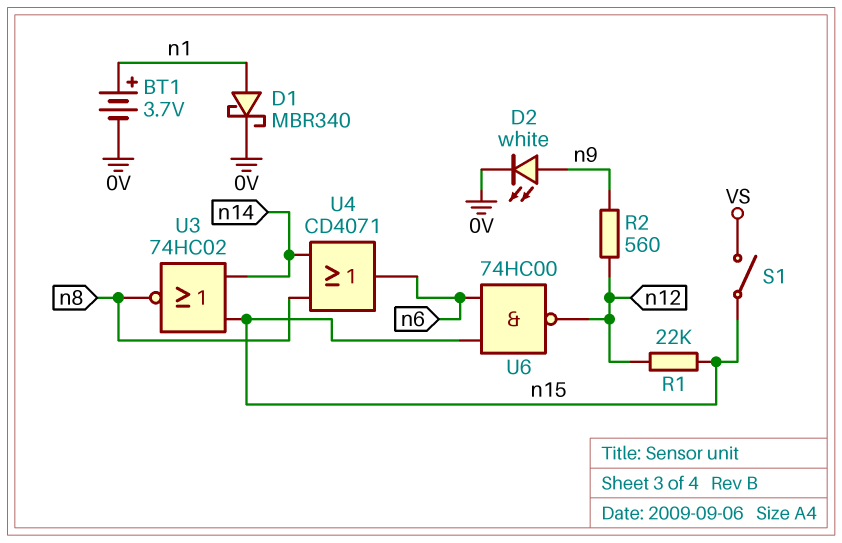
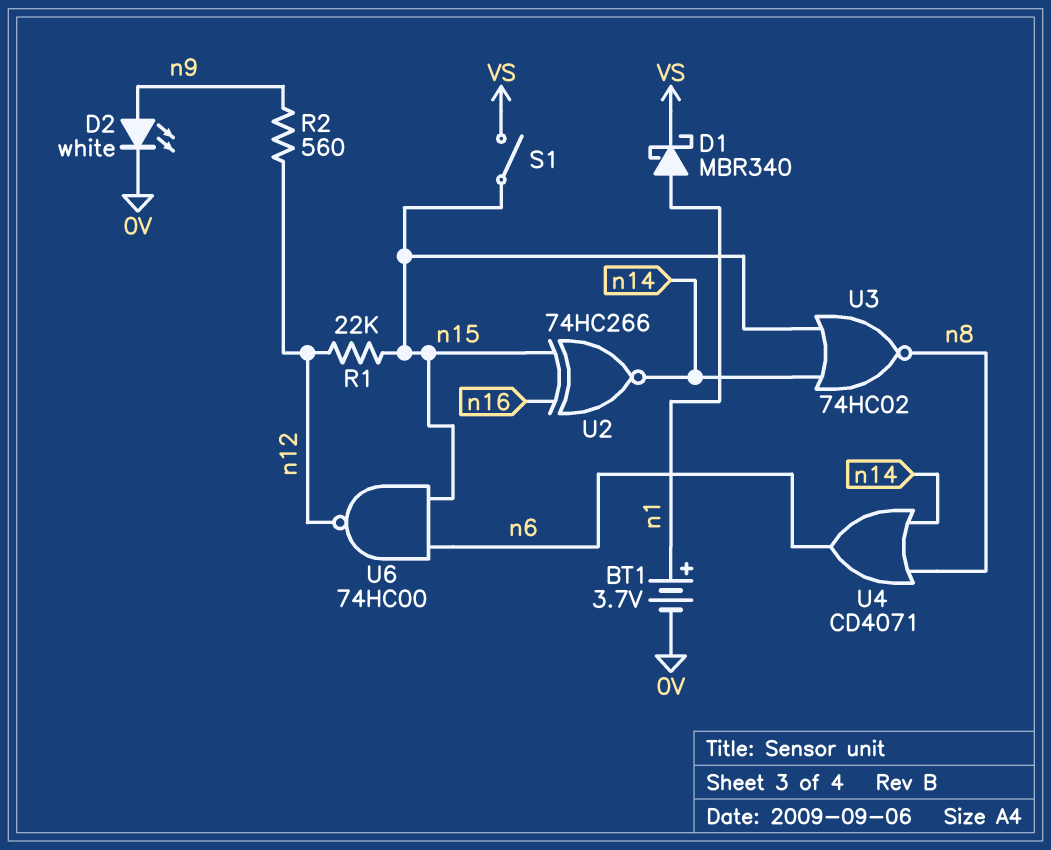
D1: schottky MBR340 (A n1, K 0V) -> schottky MBR340 (A n1, K VS)
U2: none -> XNOR 74HC266 (in n15, in n16, out n14)

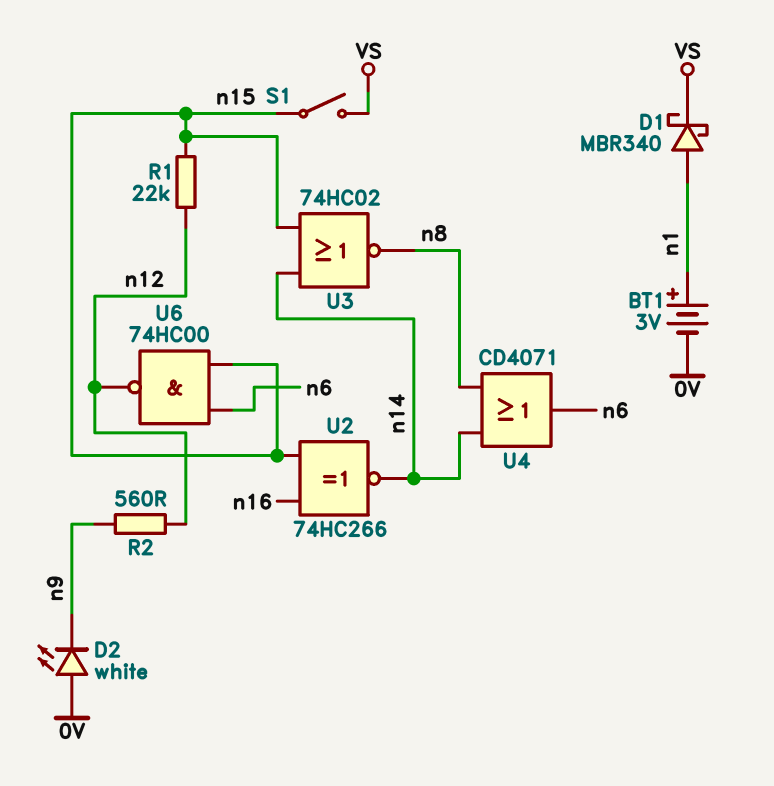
BT1: 3.7V (plus n1, minus 0V) -> 3V (plus n1, minus 0V)
D2: LED white (A n9, K 0V) -> LED white (A 0V, K n9)

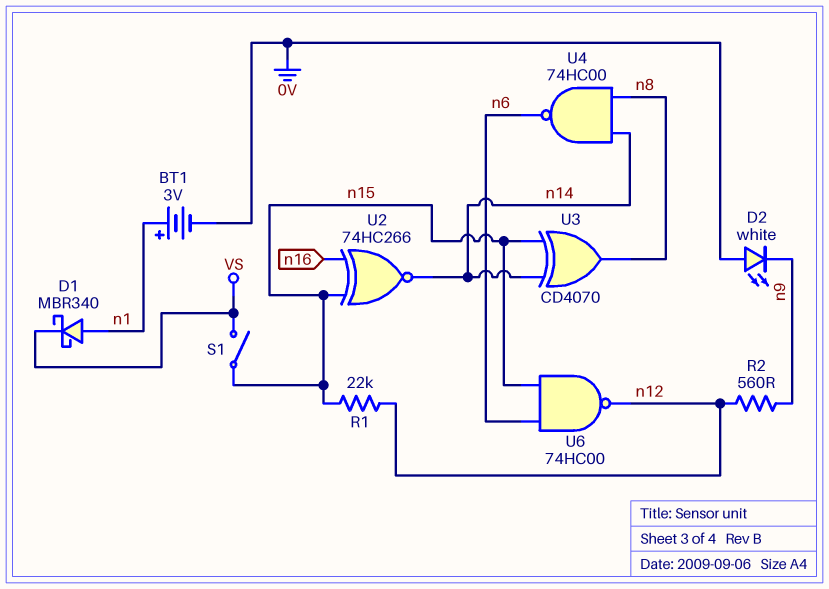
U3: NOR 74HC02 (in n14, in n15, out n8) -> XOR CD4070 (in n14, in n15, out n8)
U4: OR CD4071 (in n8, in n14, out n6) -> NAND 74HC00 (in n8, in n14, out n6)

